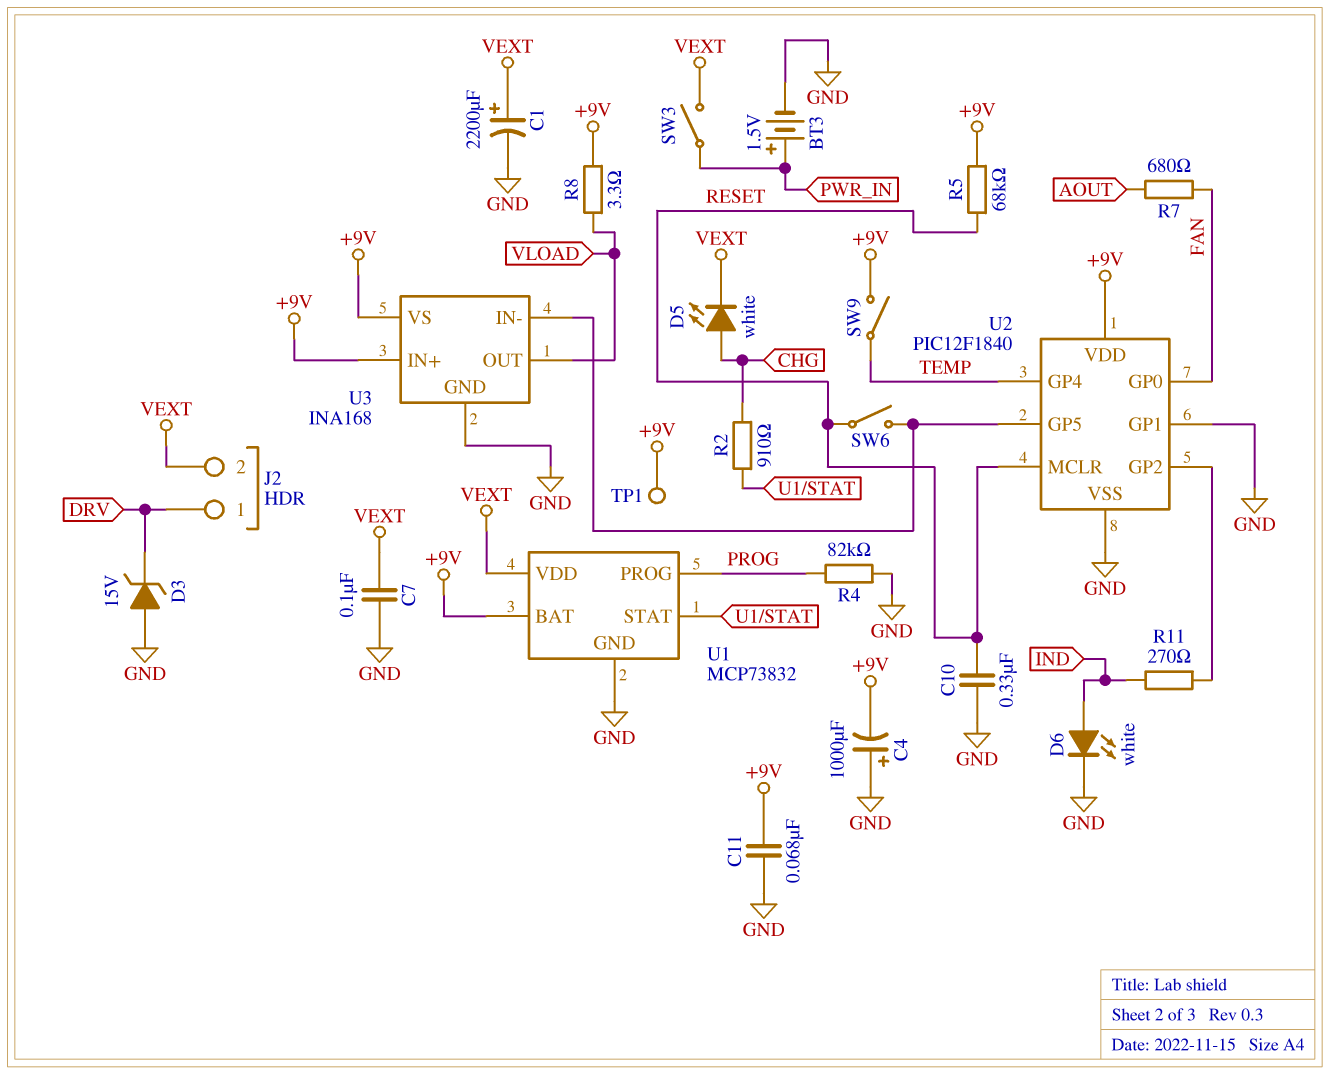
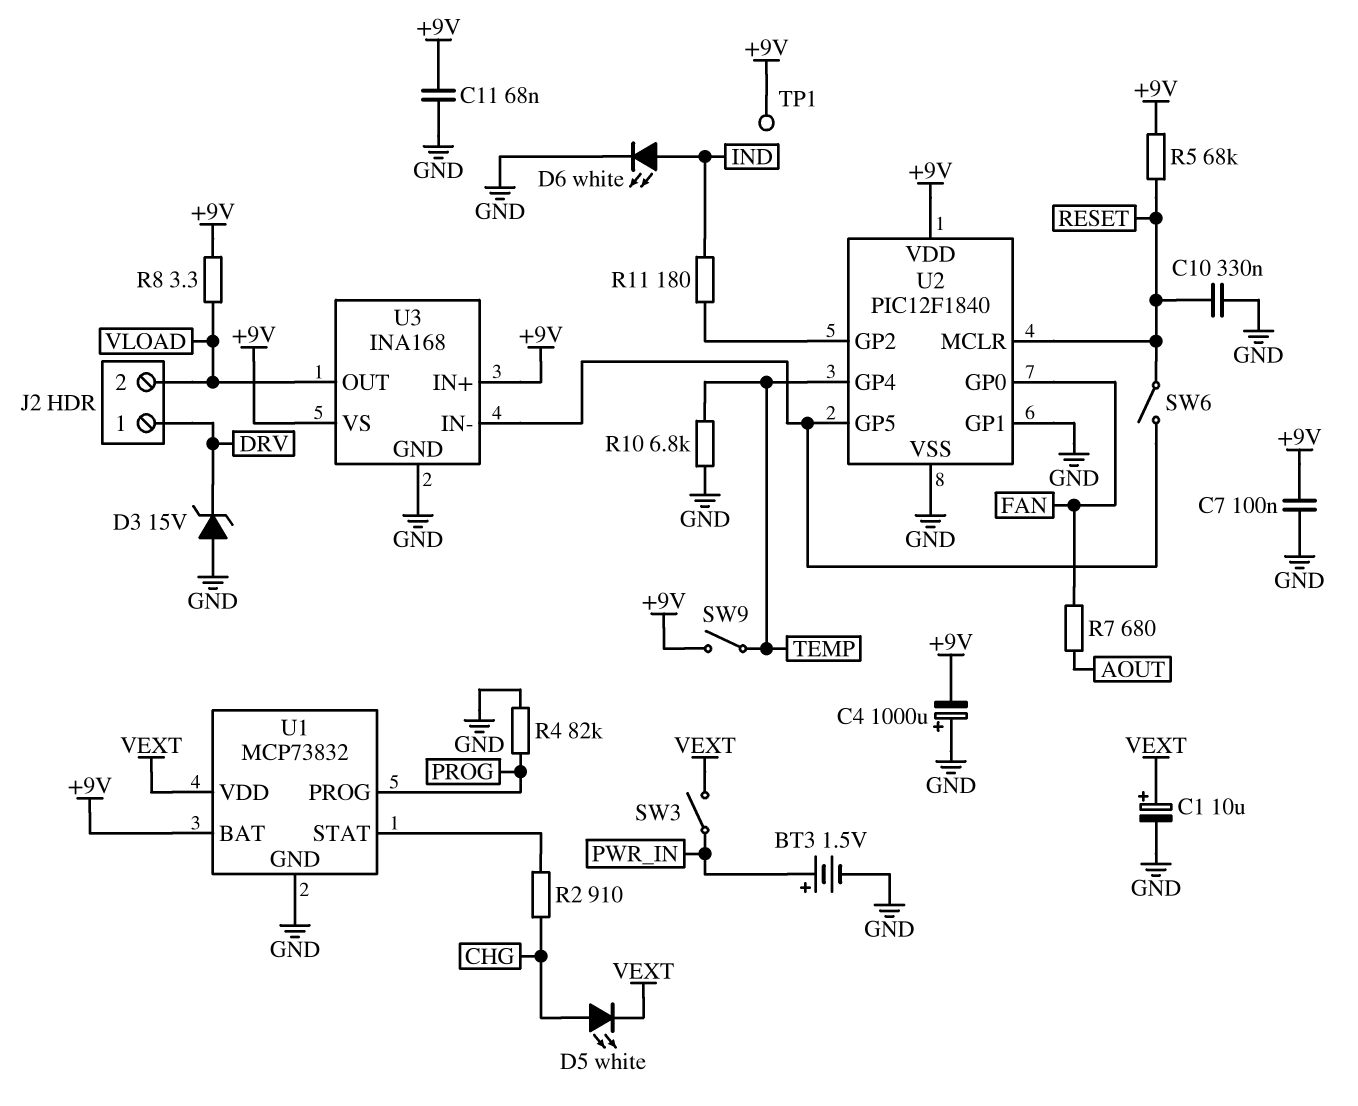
C1: 2200uF (plus VEXT, minus GND) -> 10uF (plus VEXT, minus GND)
C7: 100nF (GND, VEXT) -> 100nF (+9V, GND)
J2 pin 2: VEXT -> VLOAD
R10: none -> 6.8k (GND, TEMP)
R11: 270 (IND, U2/GP2) -> 180 (IND, U2/GP2)

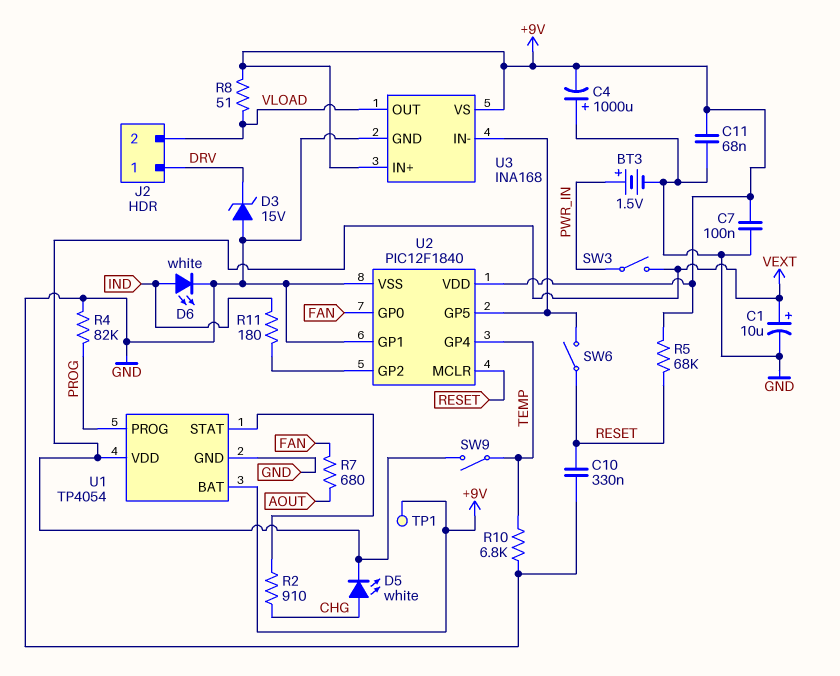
R8: 3.3 (+9V, VLOAD) -> 51 (+9V, VLOAD)
SW9: switch (+9V, TEMP) -> switch (TEMP, VEXT)
U1: MCP73832 -> TP4054

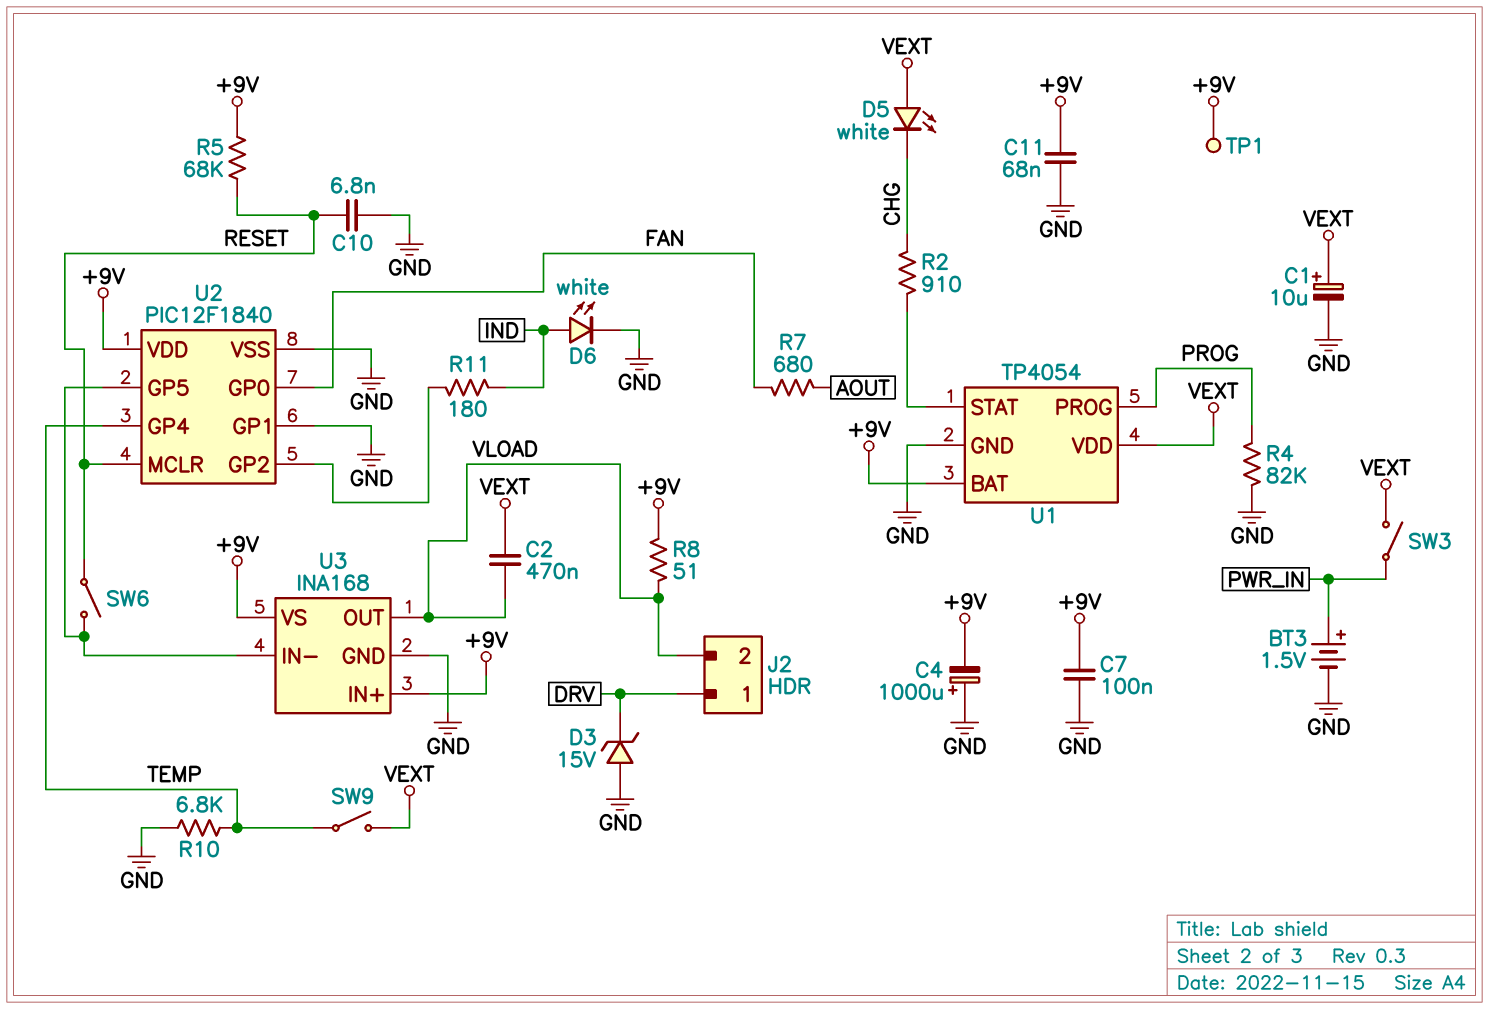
C2: none -> 470nF (VEXT, VLOAD)
C10: 330nF (GND, RESET) -> 6.8nF (GND, RESET)
D5: LED white (A CHG, K VEXT) -> LED white (A VEXT, K CHG)

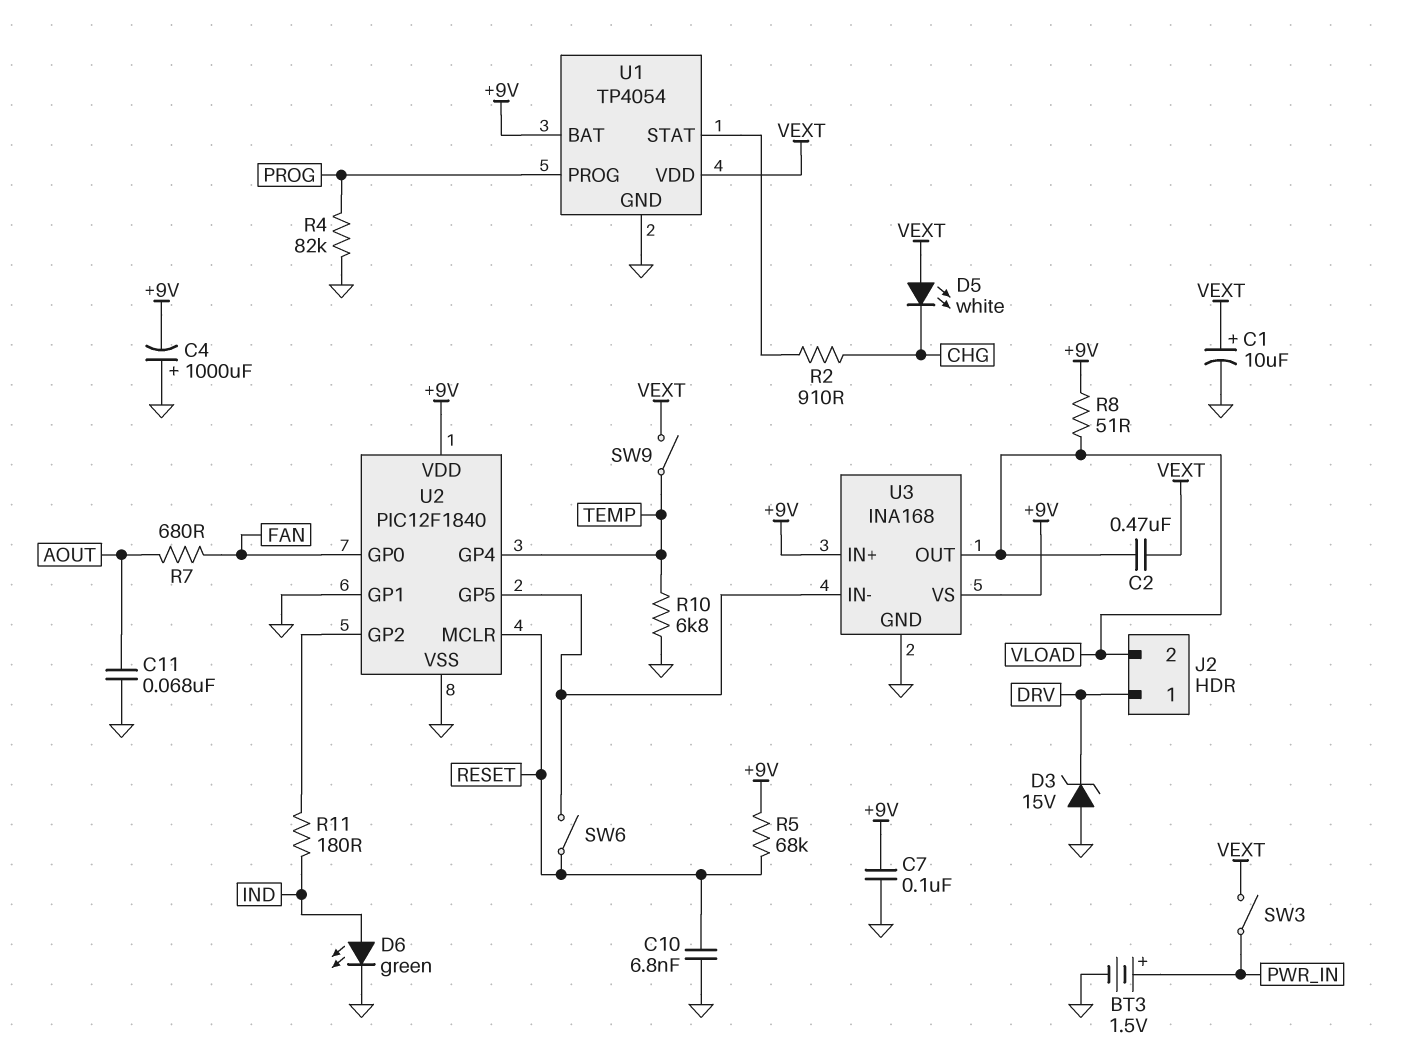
C11: 68nF (+9V, GND) -> 68nF (AOUT, GND)
D6: LED white (A IND, K GND) -> LED green (A IND, K GND)
TP1: test point (+9V) -> none

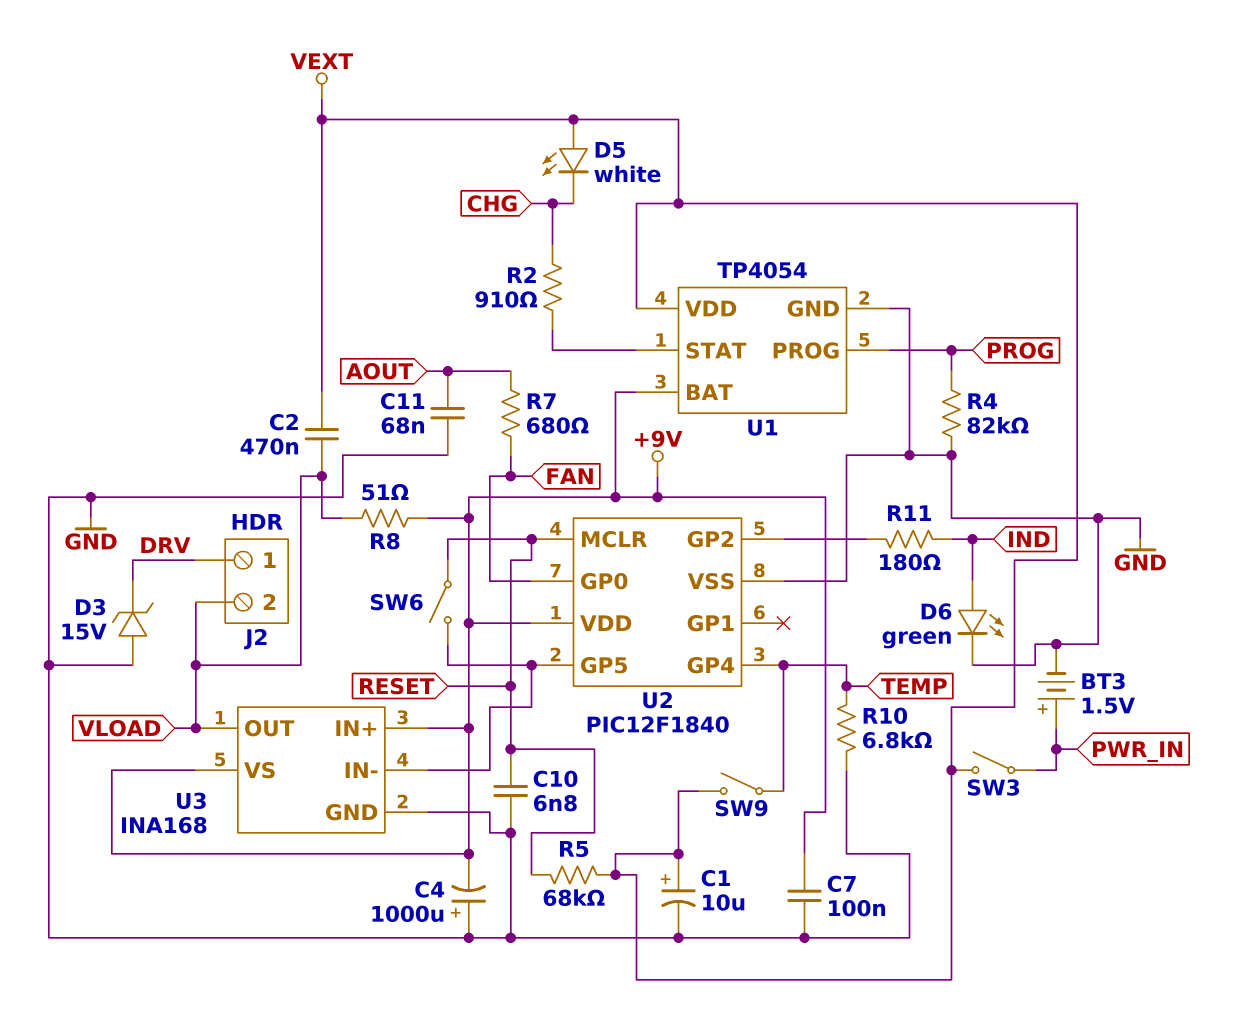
R5: 68k (+9V, RESET) -> 68k (RESET, VEXT)
U2 pin GP1: GND -> none

